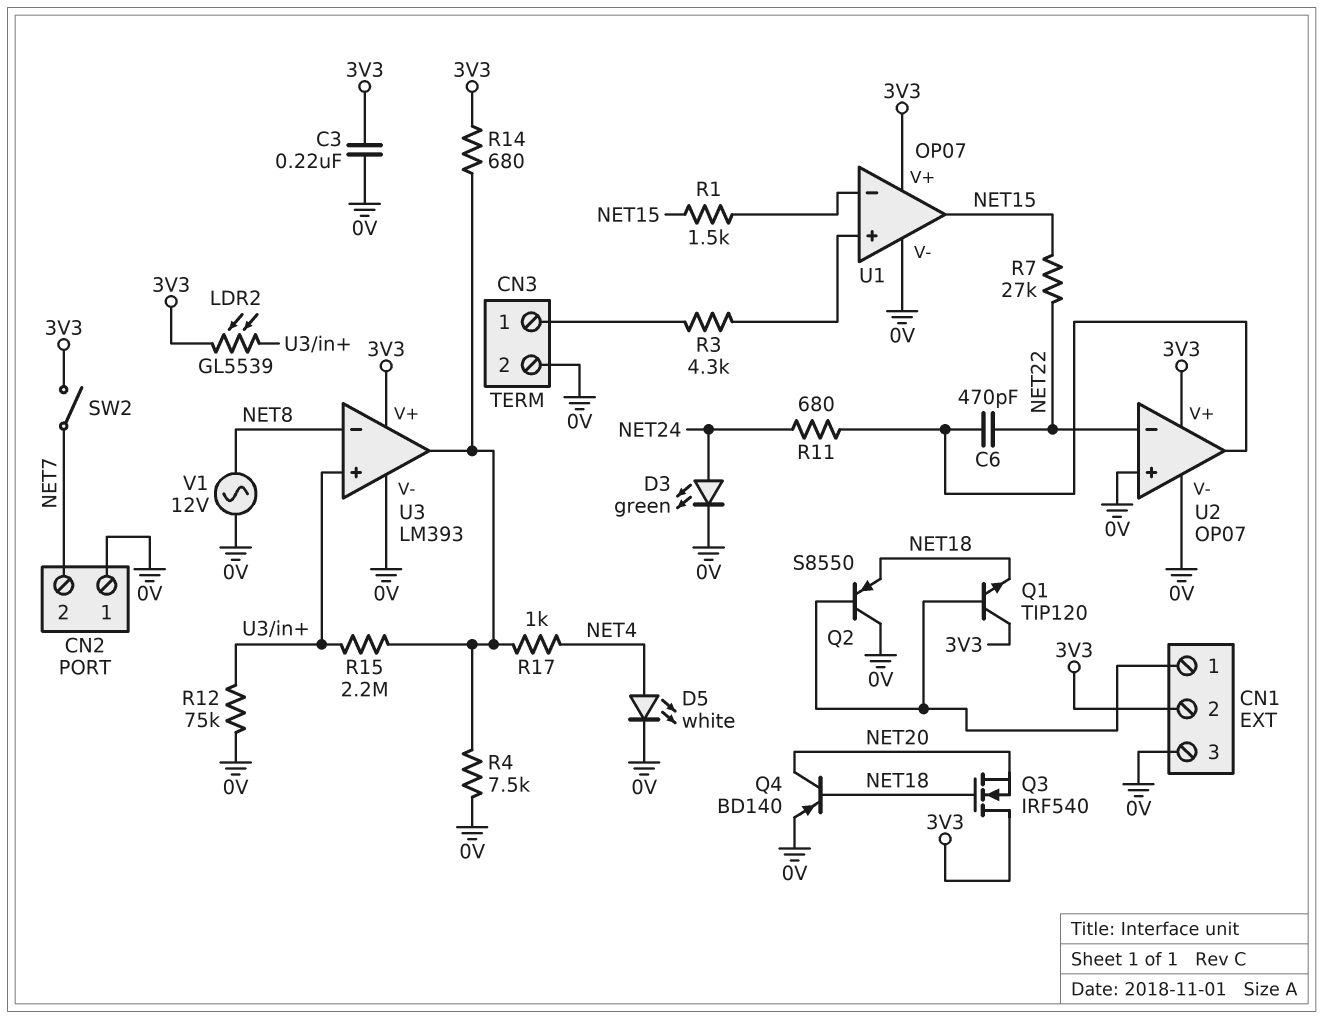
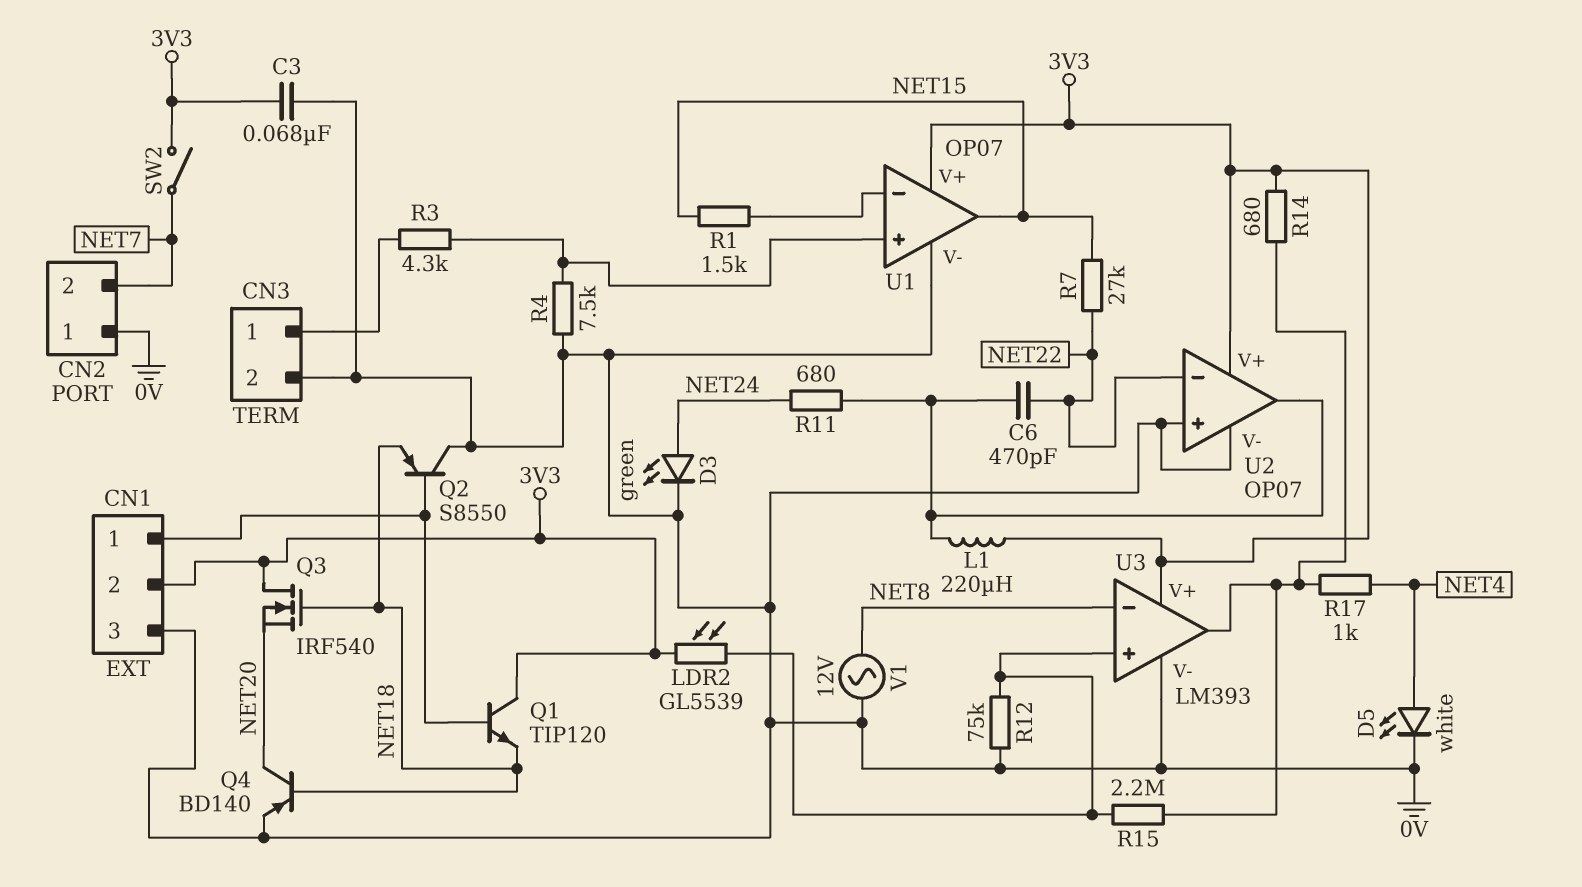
C3: 220nF (0V, 3V3) -> 68nF (0V, 3V3)
L1: none -> 220uH (3V3, U2/out)
R4: 7.5k (0V, U3/out) -> 7.5k (0V, U1/in+)

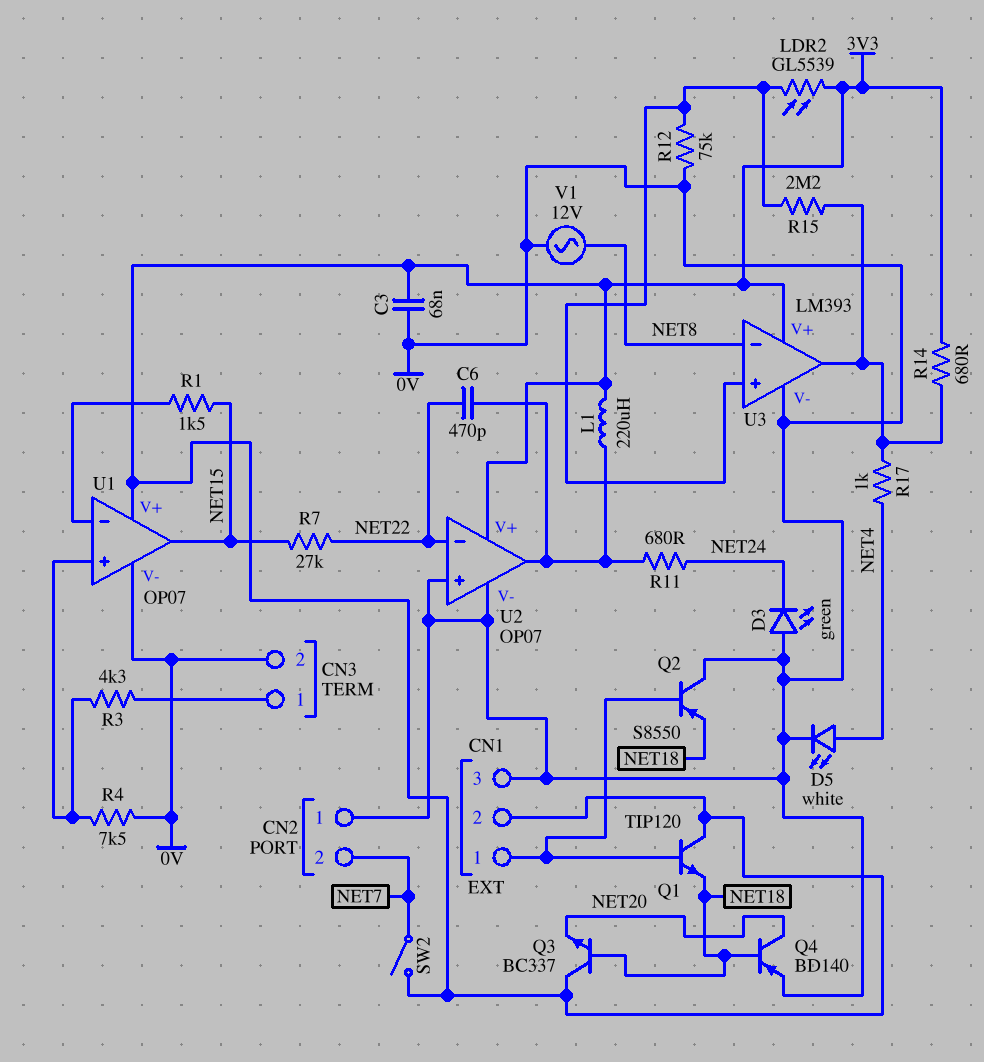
D3: LED green (A NET24, K 0V) -> LED green (A 0V, K NET24)
Q3: NMOS IRF540 (G NET18, D 3V3, S NET20) -> NPN BC337 (B NET18, C 3V3, E NET20)

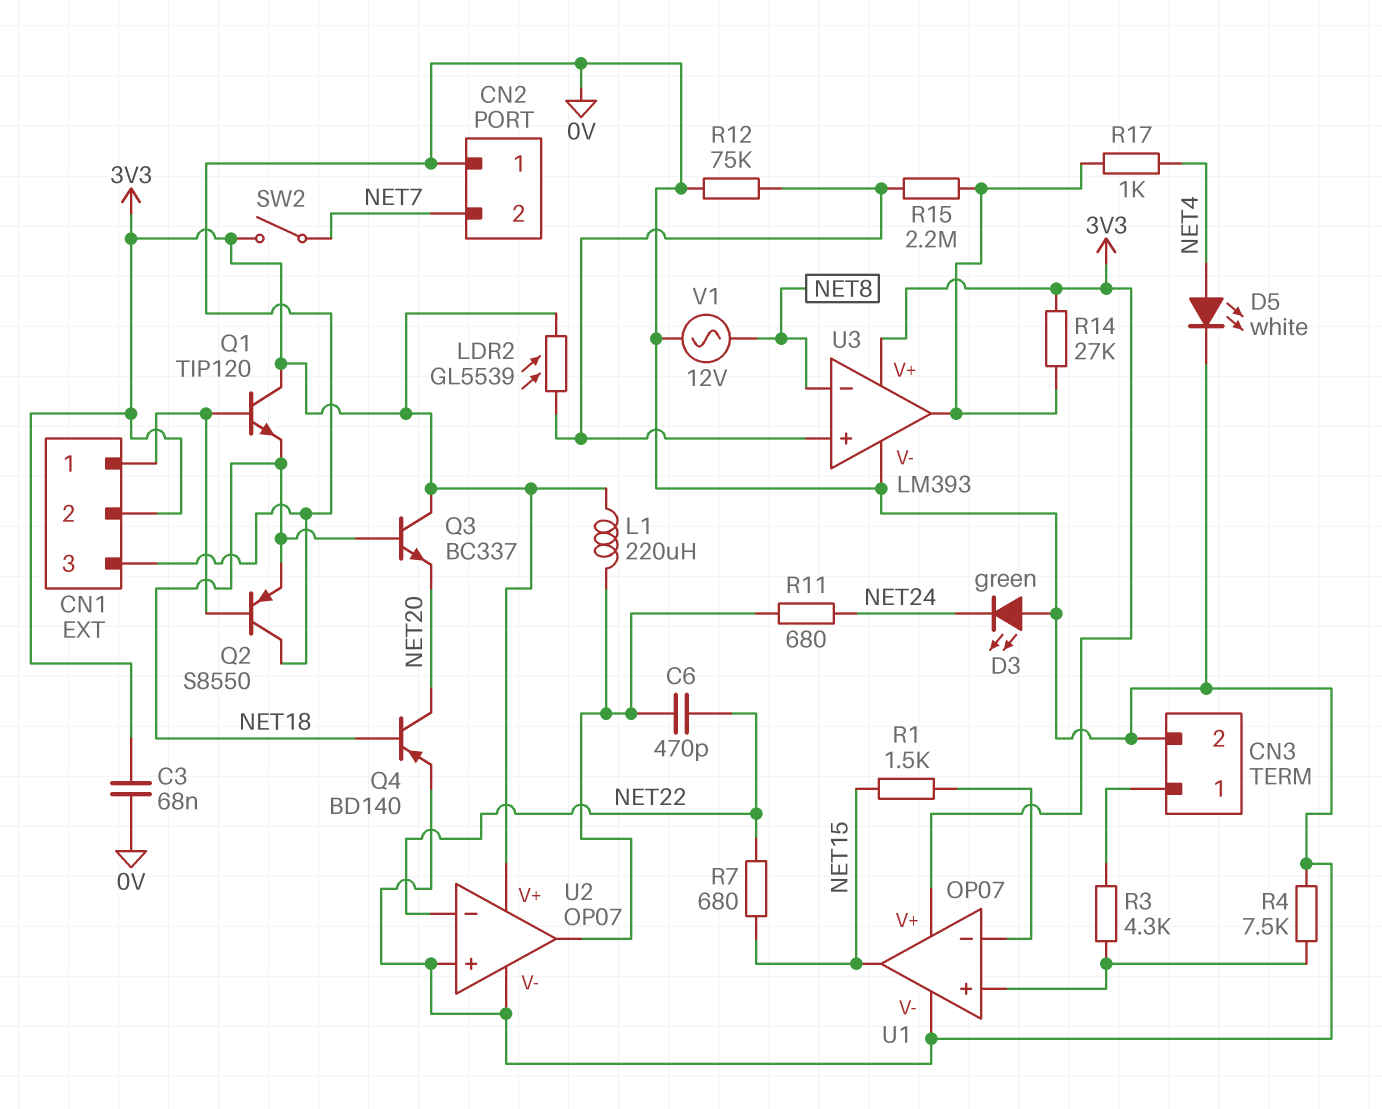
R7: 27k (NET15, NET22) -> 680 (NET15, NET22)
R14: 680 (3V3, U3/out) -> 27k (3V3, U3/out)

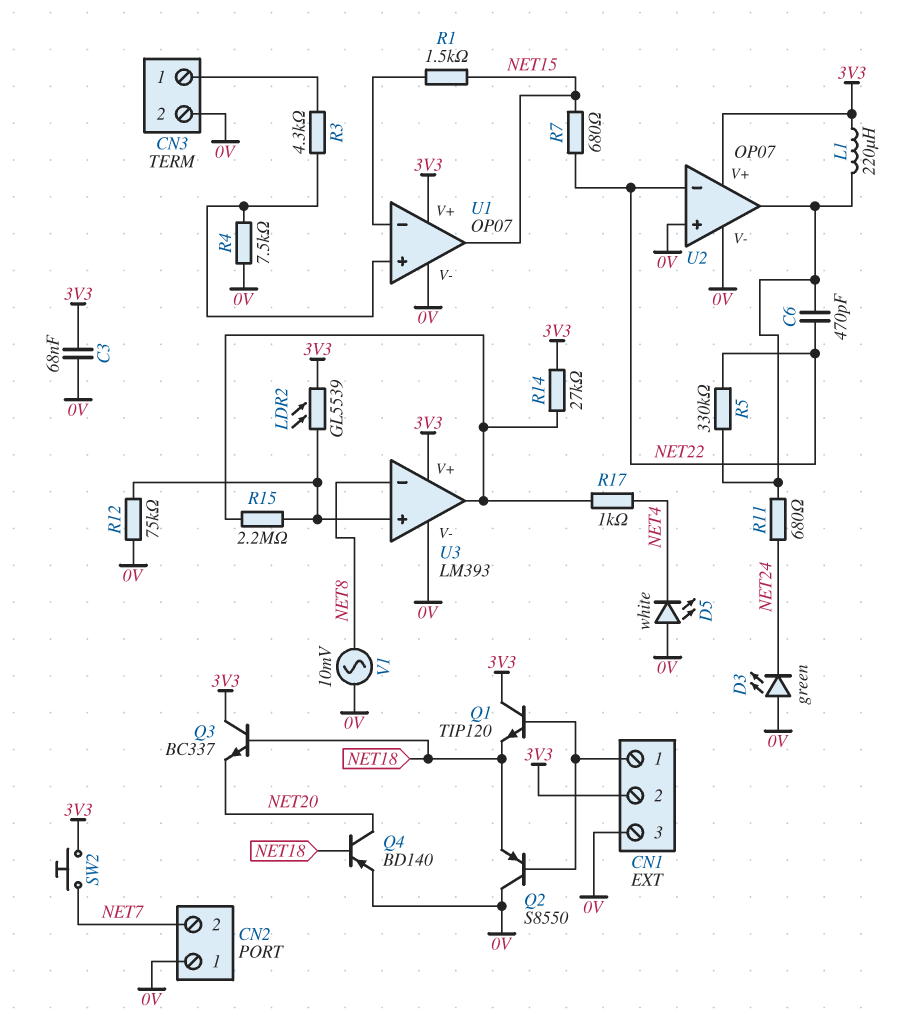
D5: LED white (A NET4, K 0V) -> LED white (A 0V, K NET4)
R5: none -> 330k (NET22, U2/out)
SW2: switch (3V3, NET7) -> button (3V3, NET7)
V1: AC 12V (0V, NET8) -> AC 10mV (0V, NET8)

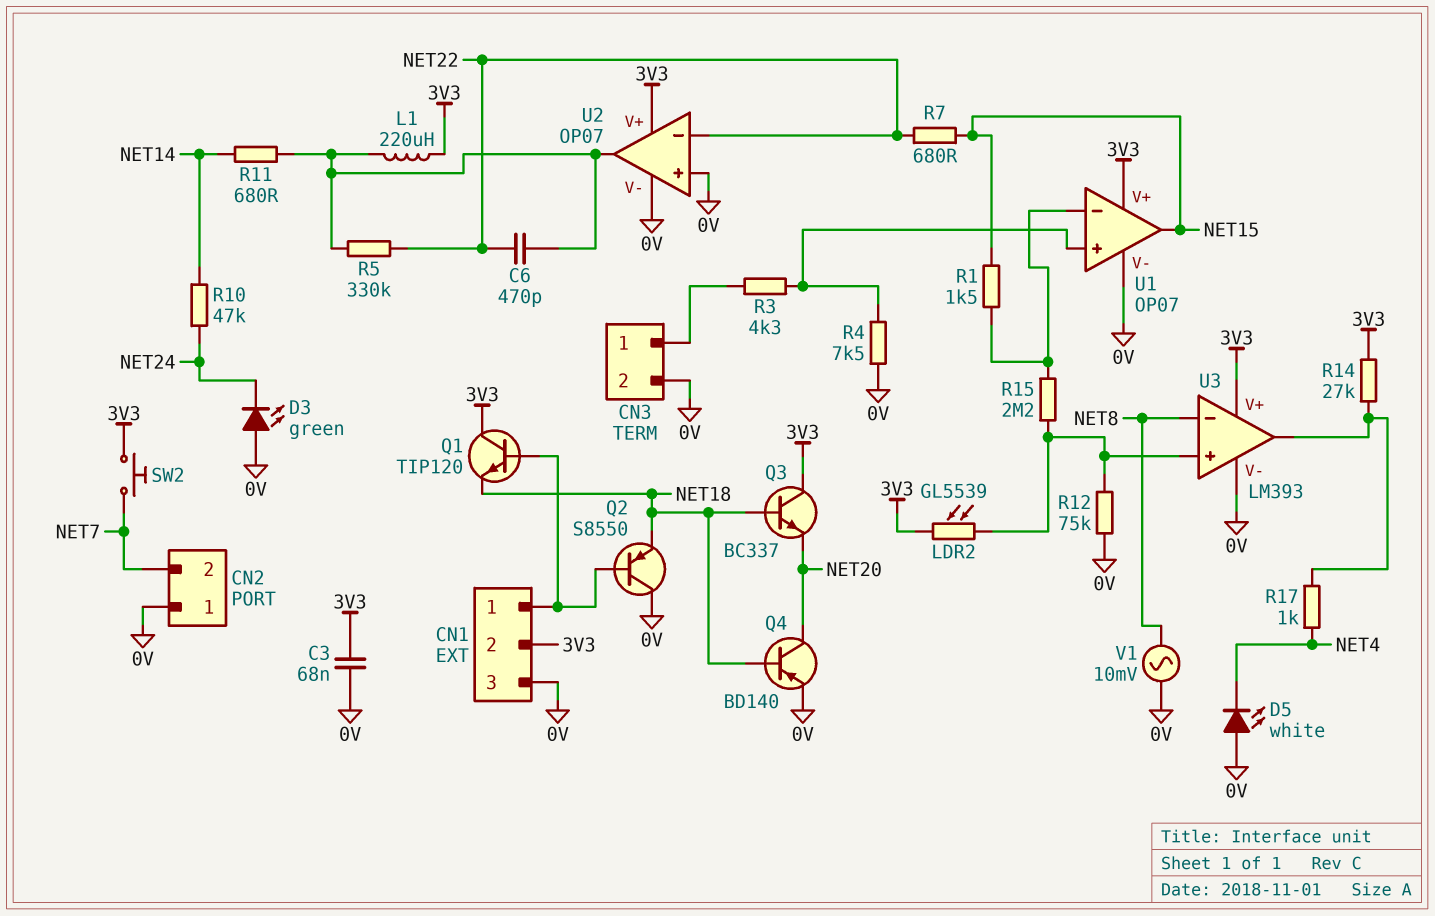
R10: none -> 47k (NET14, NET24)
R11: 680 (NET24, U2/out) -> 680 (NET14, U2/out)
R15: 2.2M (U3/in+, U3/out) -> 2.2M (U1/in-, U3/in+)

